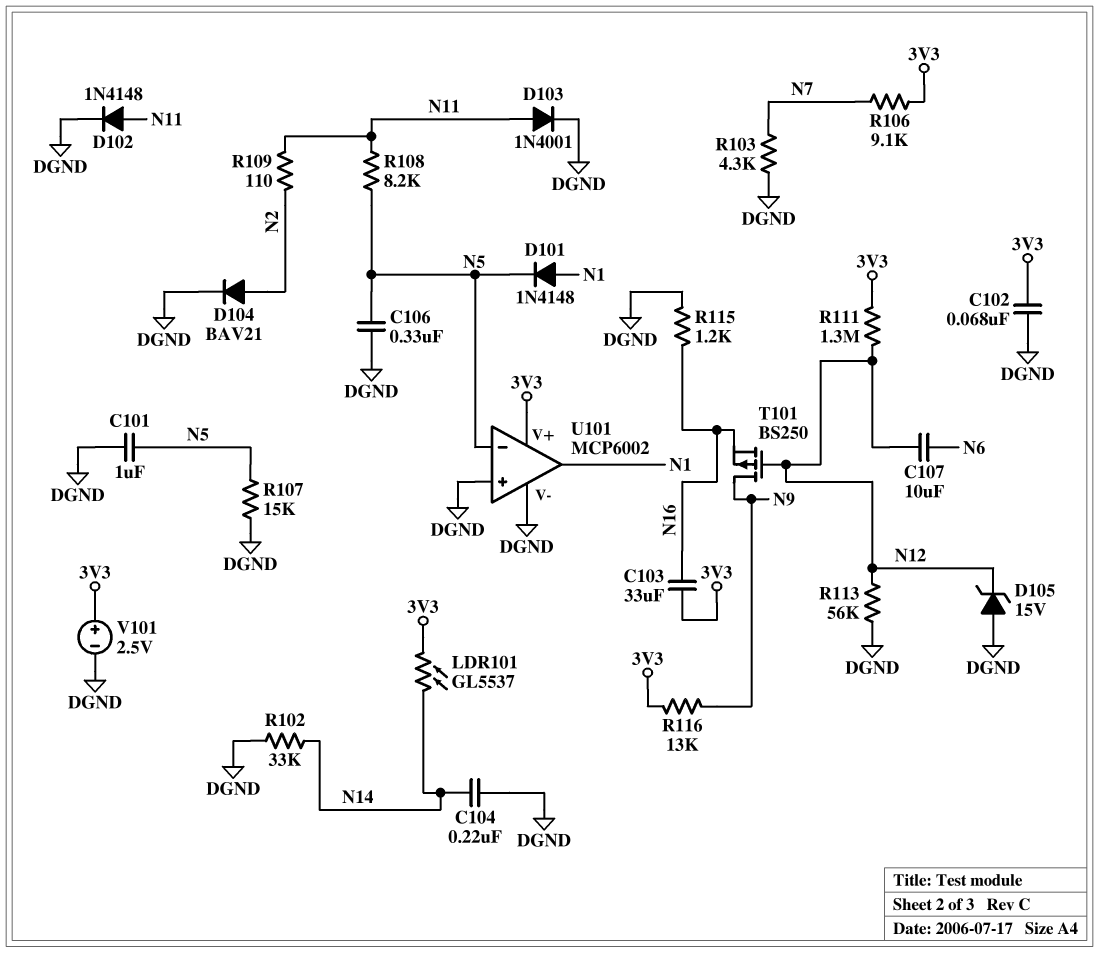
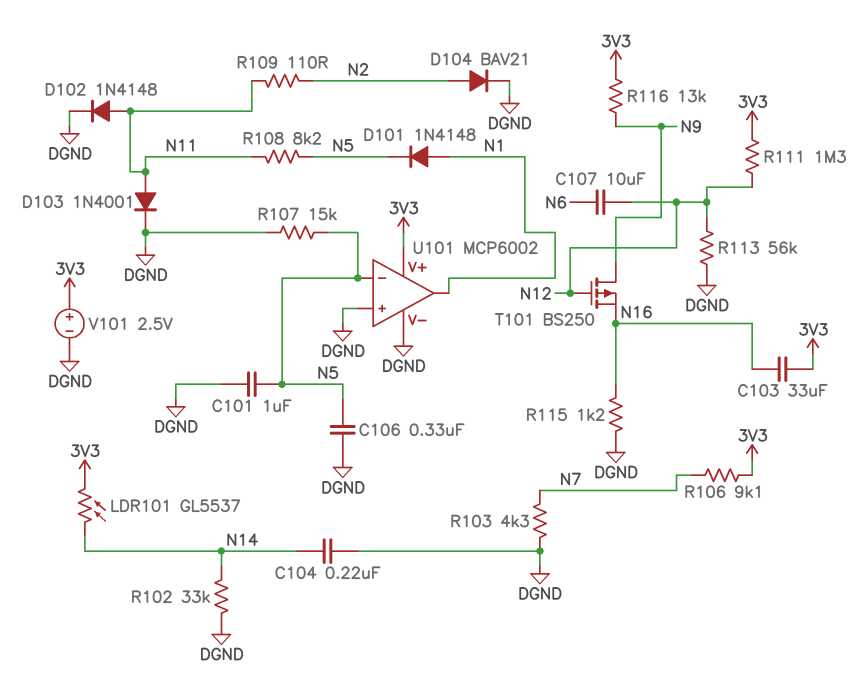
C102: 68nF (3V3, DGND) -> none
D105: zener 15V (A DGND, K N12) -> none

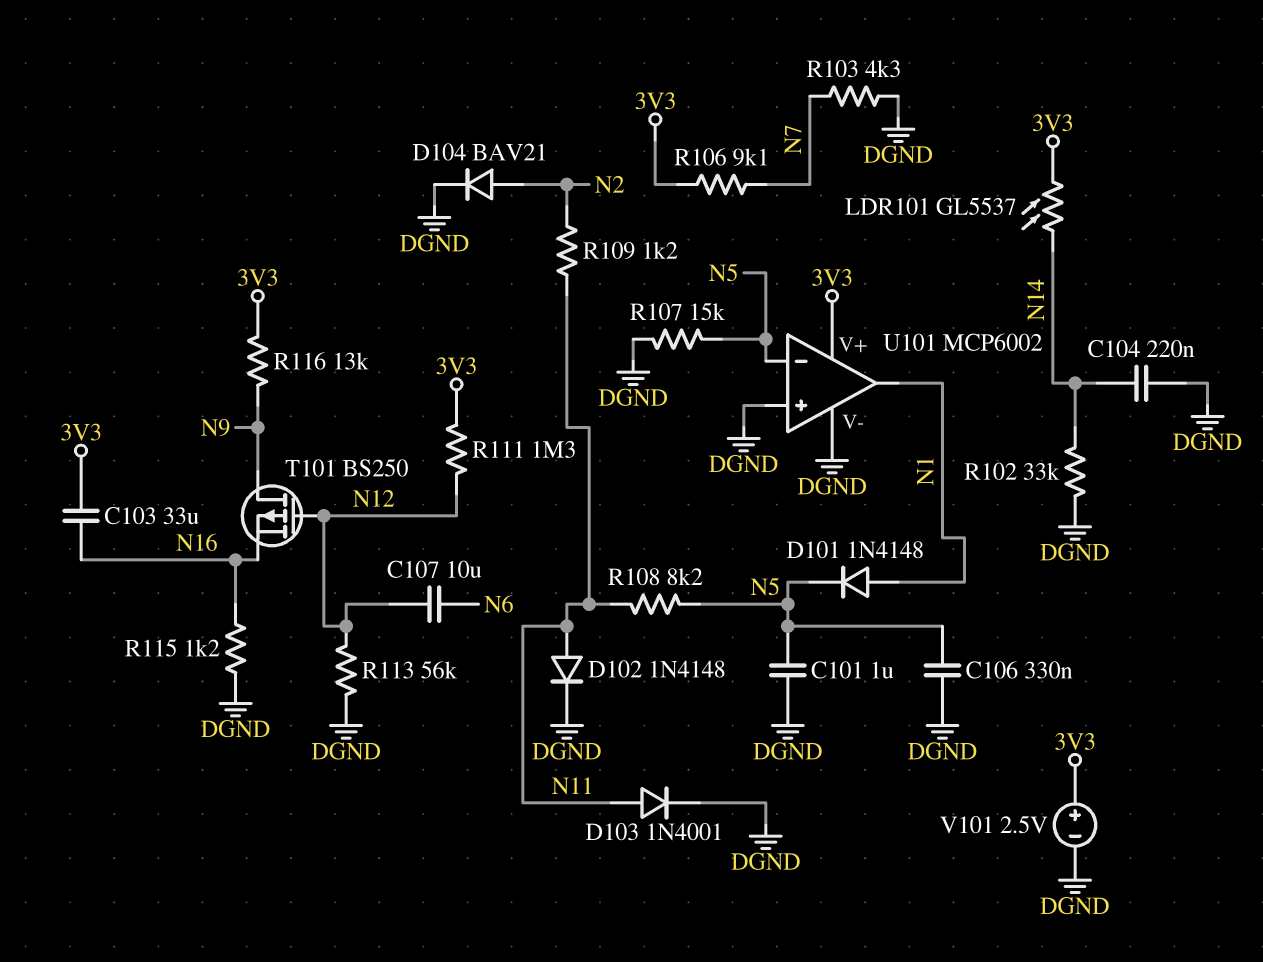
R109: 110 (N2, N11) -> 1.2k (N2, N11)

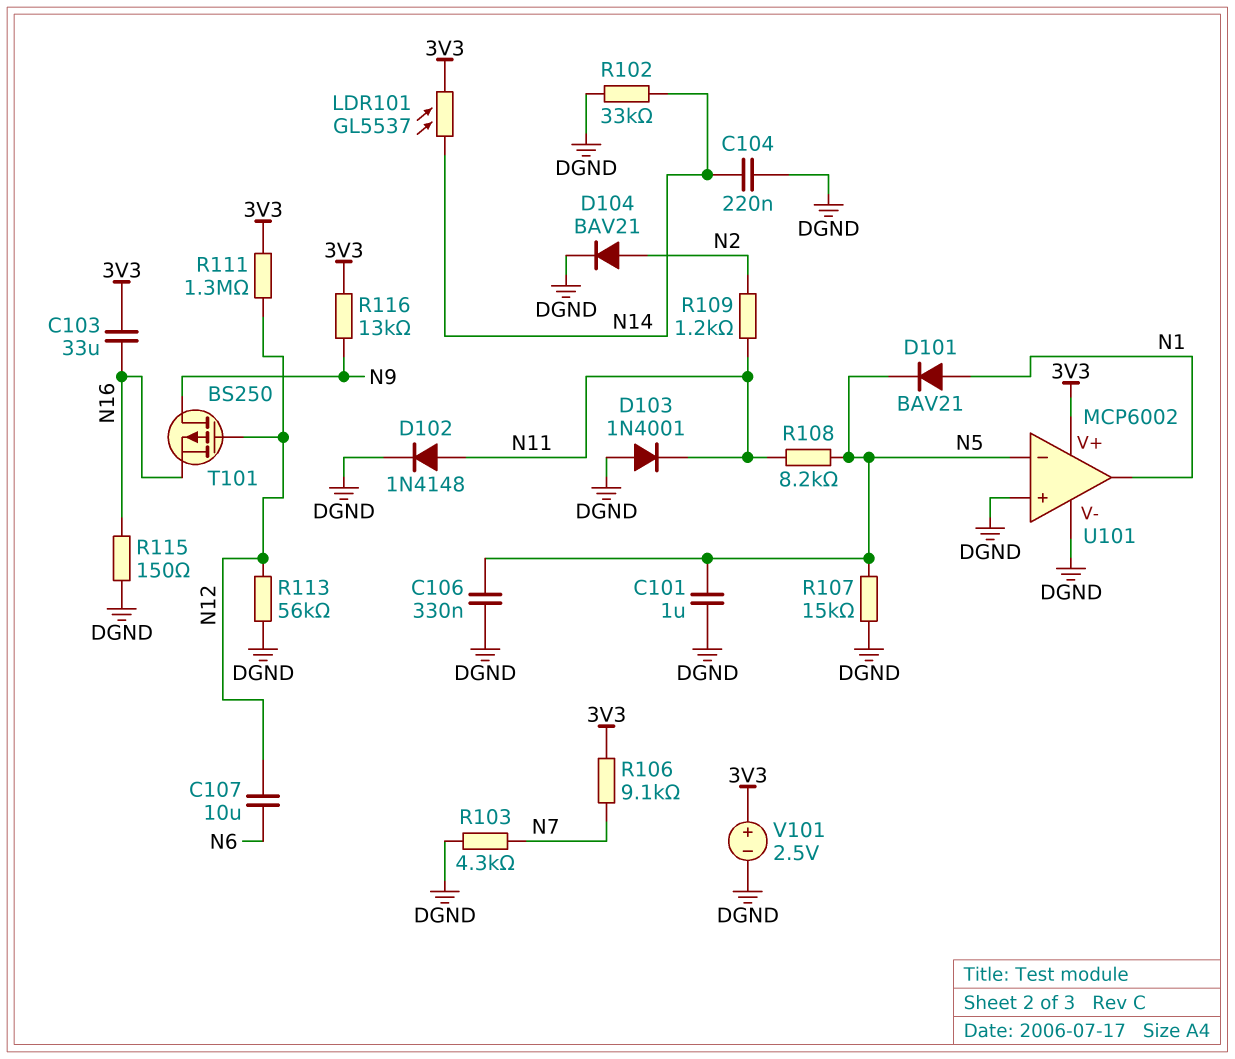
D101: diode 1N4148 (A N1, K N5) -> diode BAV21 (A N1, K N5)
D103: diode 1N4001 (A N11, K DGND) -> diode 1N4001 (A DGND, K N11)
R115: 1.2k (DGND, N16) -> 150 (DGND, N16)

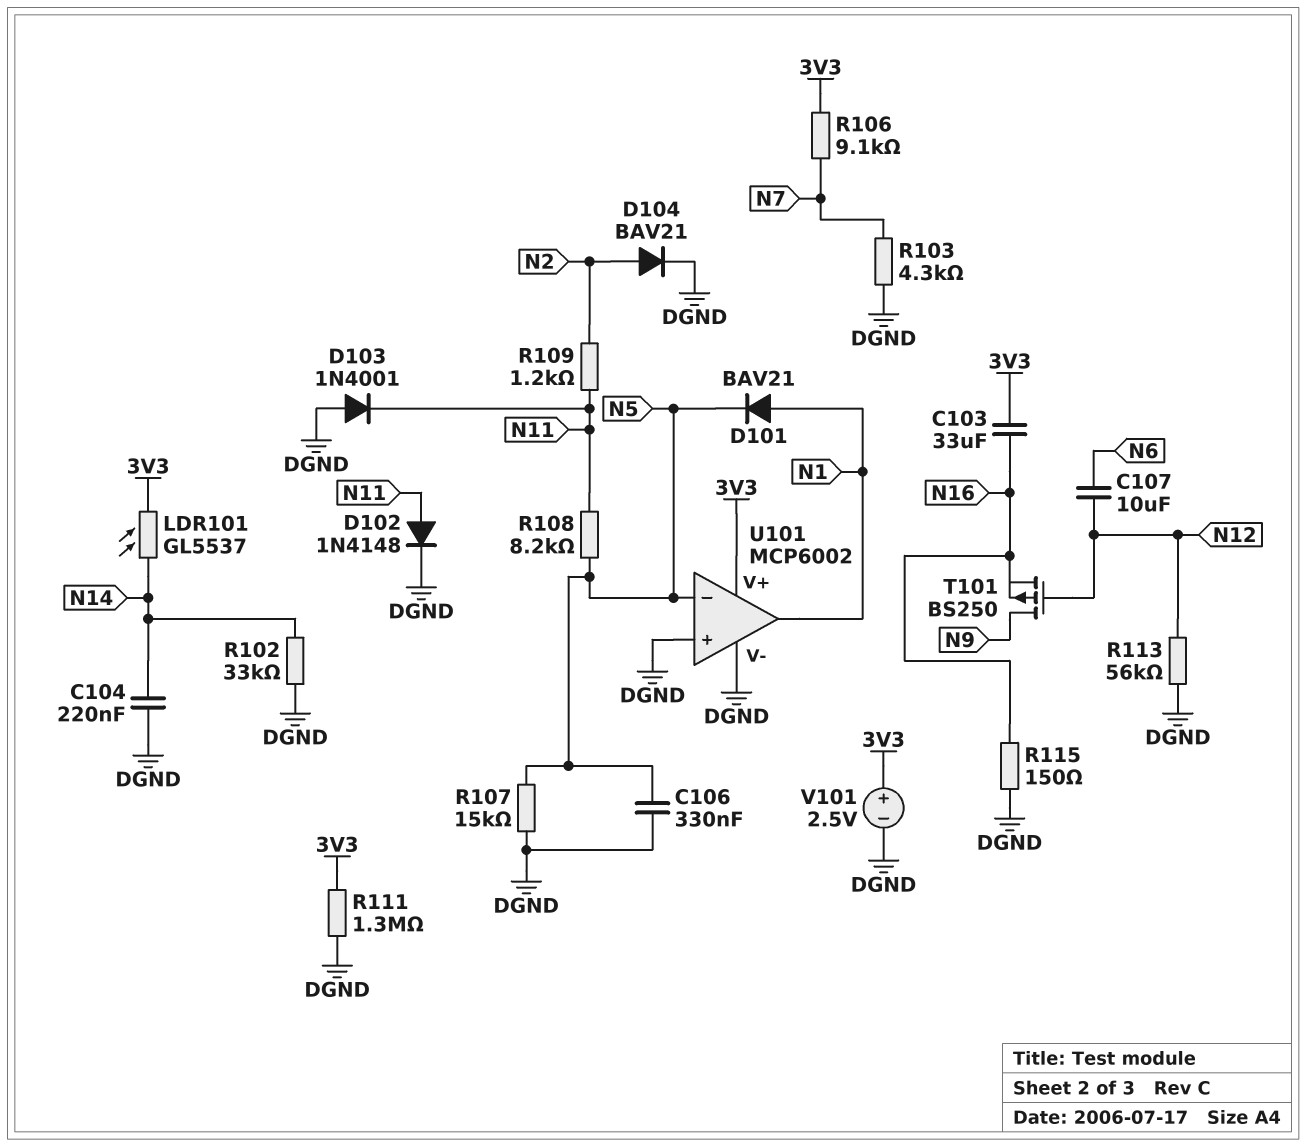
C101: 1uF (DGND, N5) -> none
R111: 1.3M (3V3, N12) -> 1.3M (3V3, DGND)
R116: 13k (3V3, N9) -> none

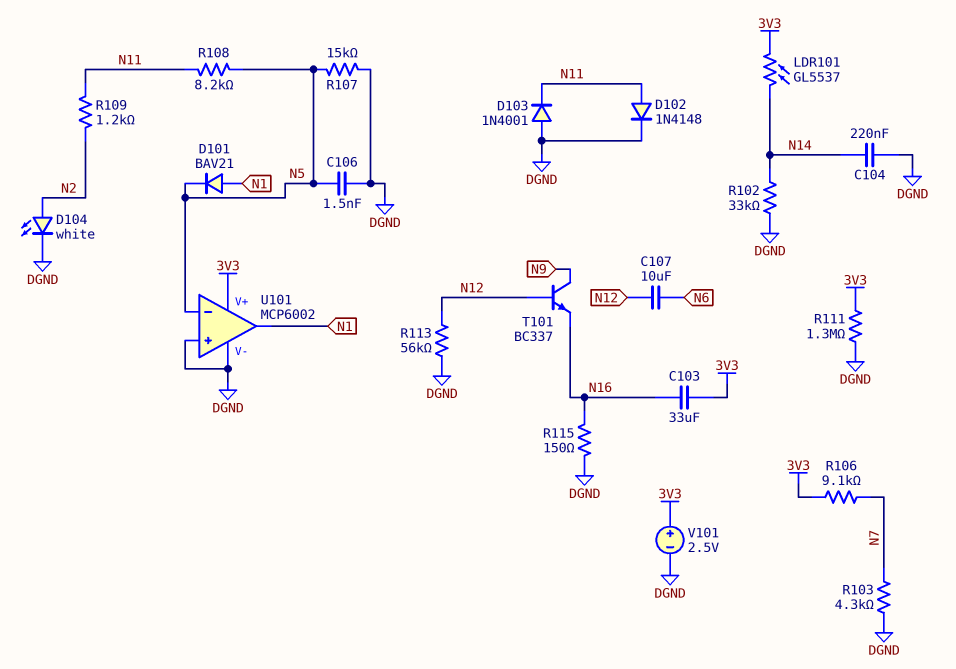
C106: 330nF (DGND, N5) -> 1.5nF (DGND, N5)
D104: diode BAV21 (A N2, K DGND) -> LED white (A N2, K DGND)
T101: PMOS BS250 (G N12, D N9, S N16) -> NPN BC337 (B N12, C N9, E N16)

